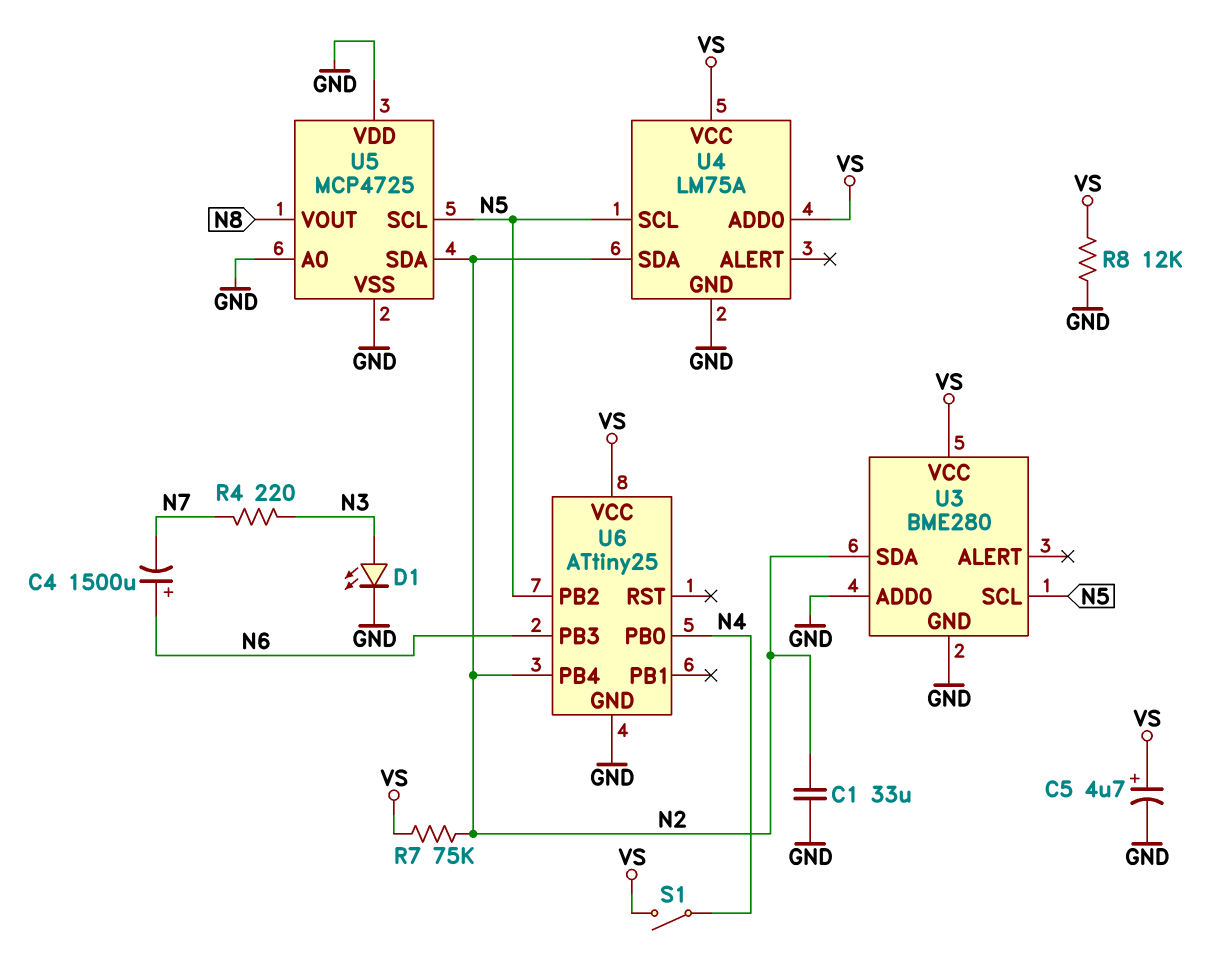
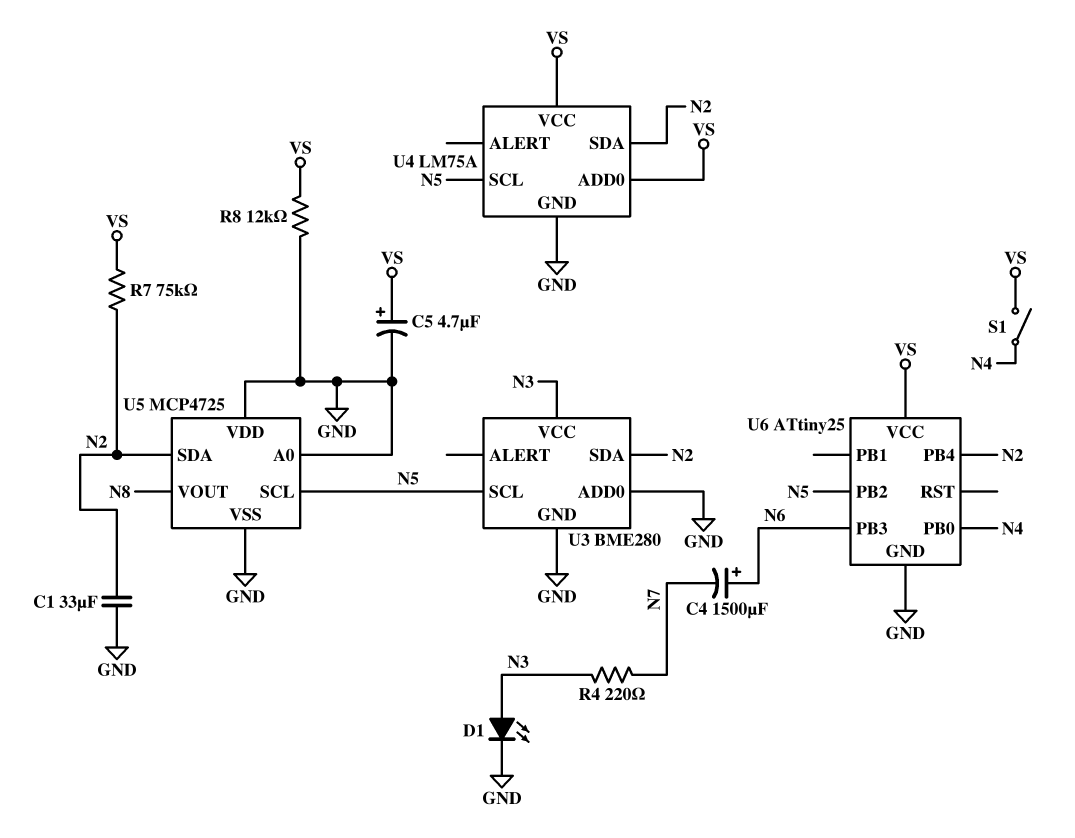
U3 pin VCC: VS -> N3

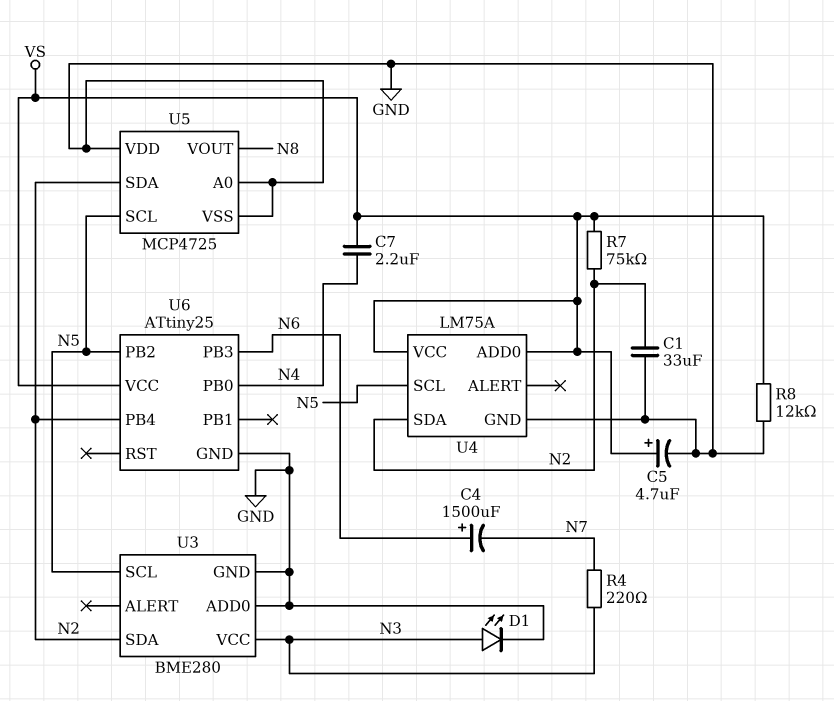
C7: none -> 2.2uF (N4, VS)
S1: switch (N4, VS) -> none

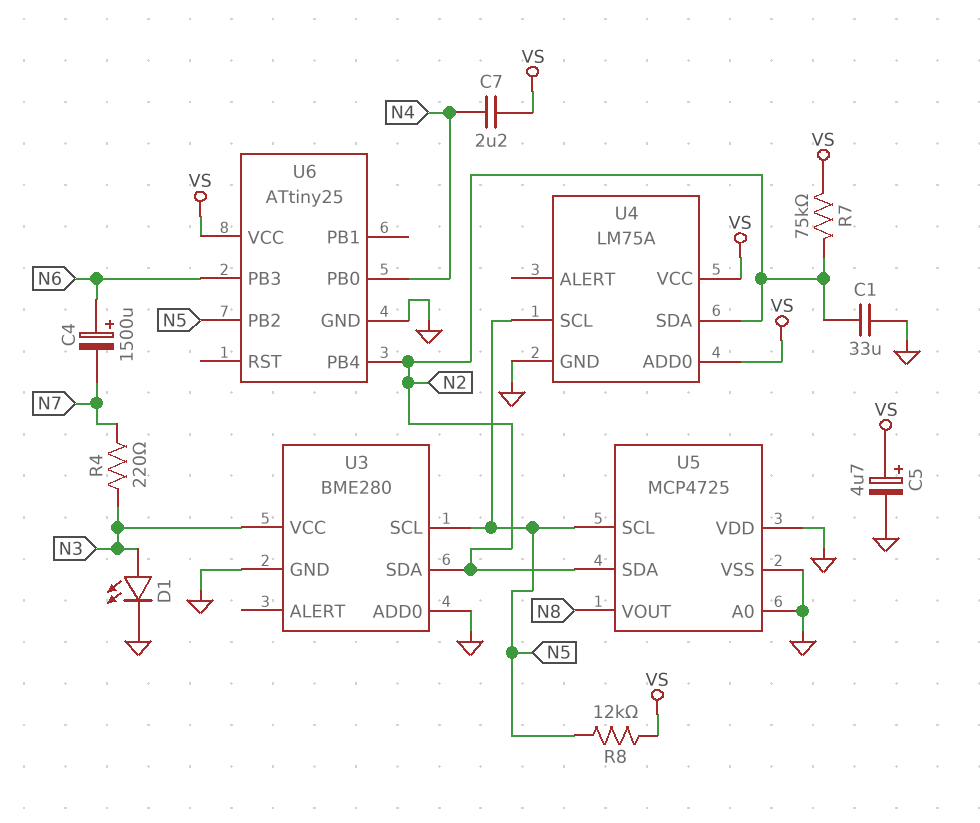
R8: 12k (GND, VS) -> 12k (N5, VS)

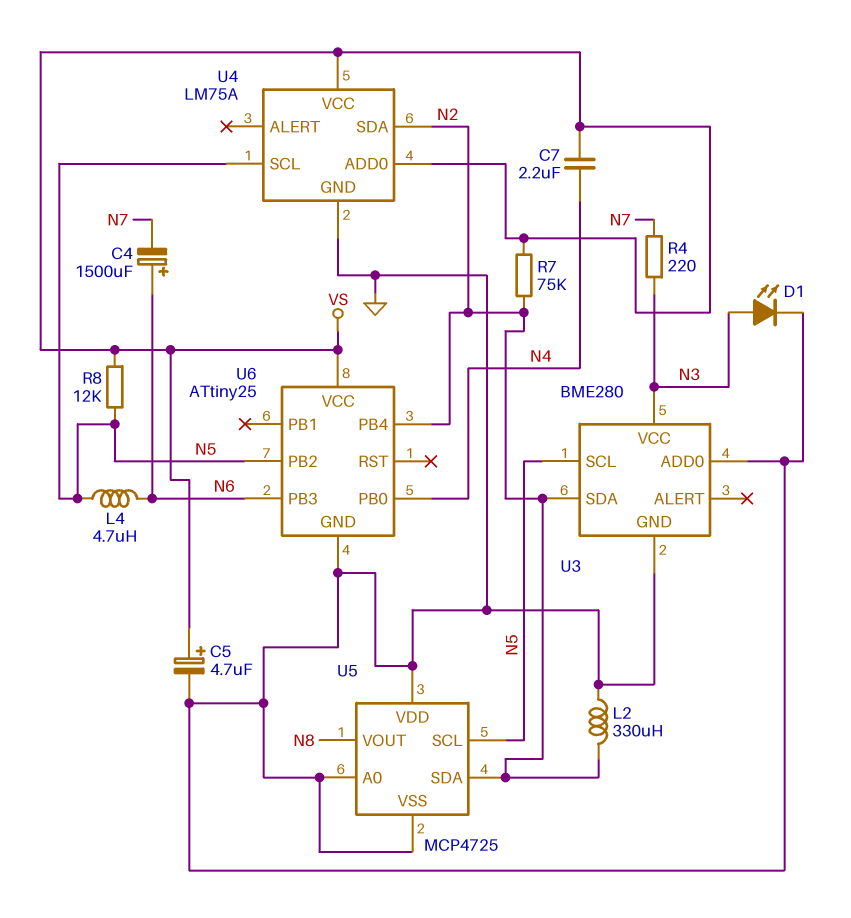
C1: 33uF (GND, N2) -> none
L2: none -> 330uH (GND, N2)
L4: none -> 4.7uH (N5, N6)

